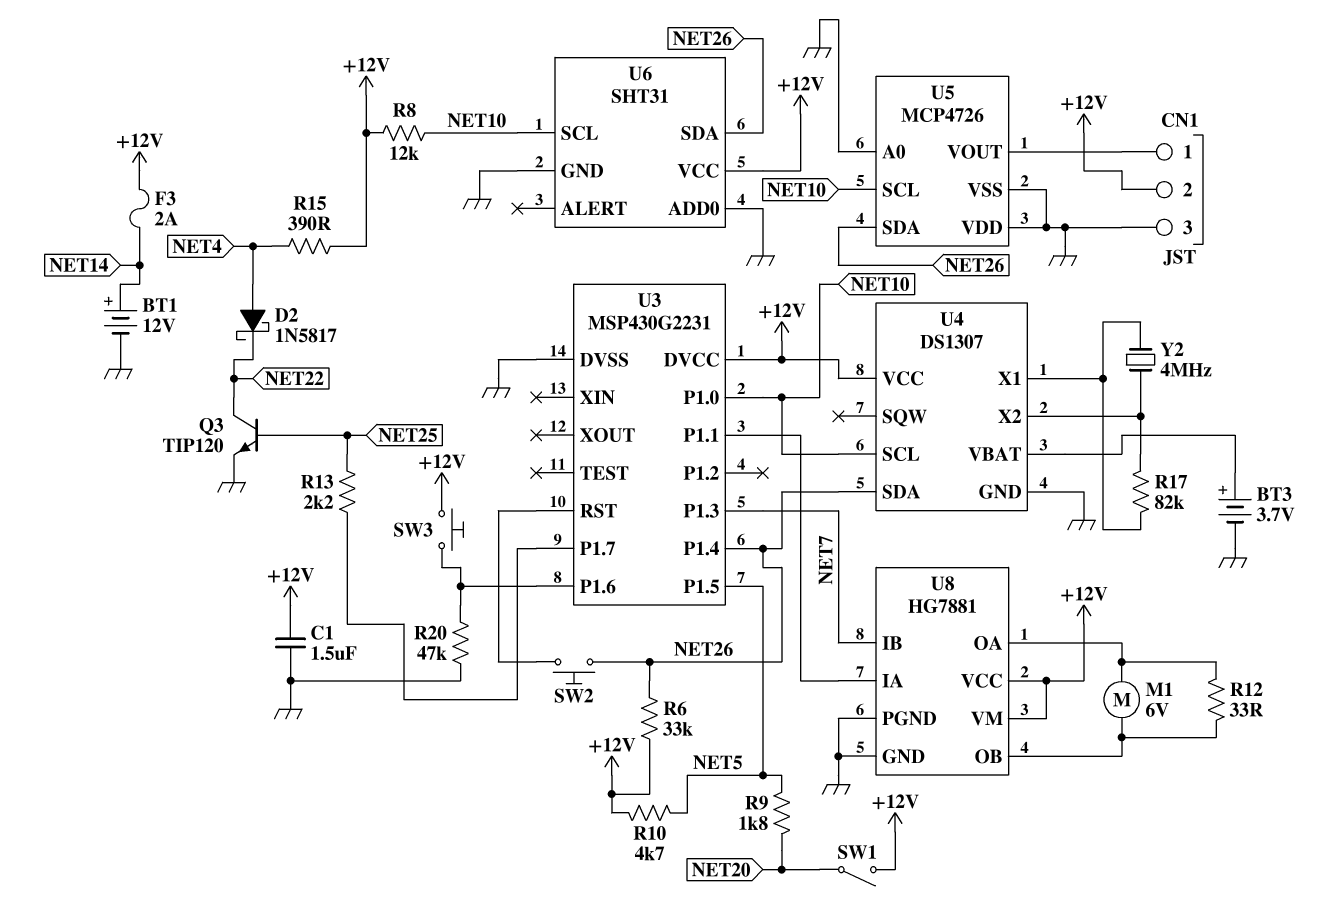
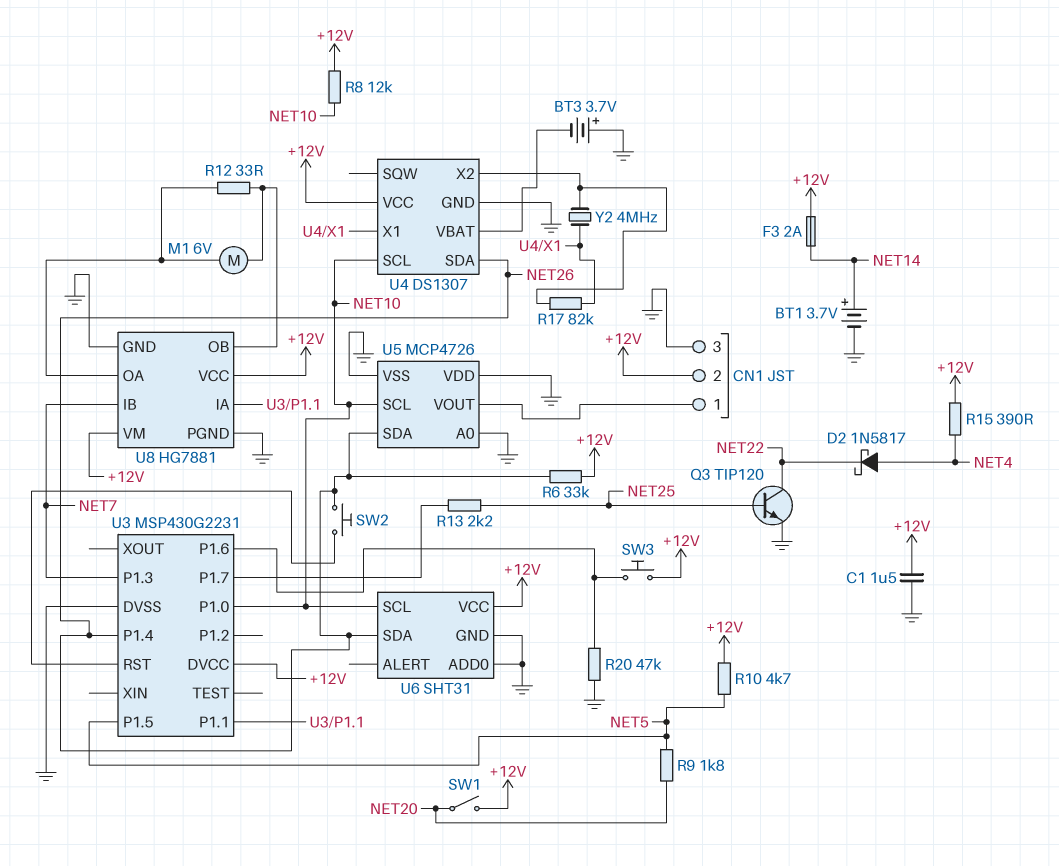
BT1: 12V (plus NET14, minus GND) -> 3.7V (plus NET14, minus GND)
BT3: 3.7V (plus U4/VBAT, minus GND) -> 3.7V (plus GND, minus U4/VBAT)

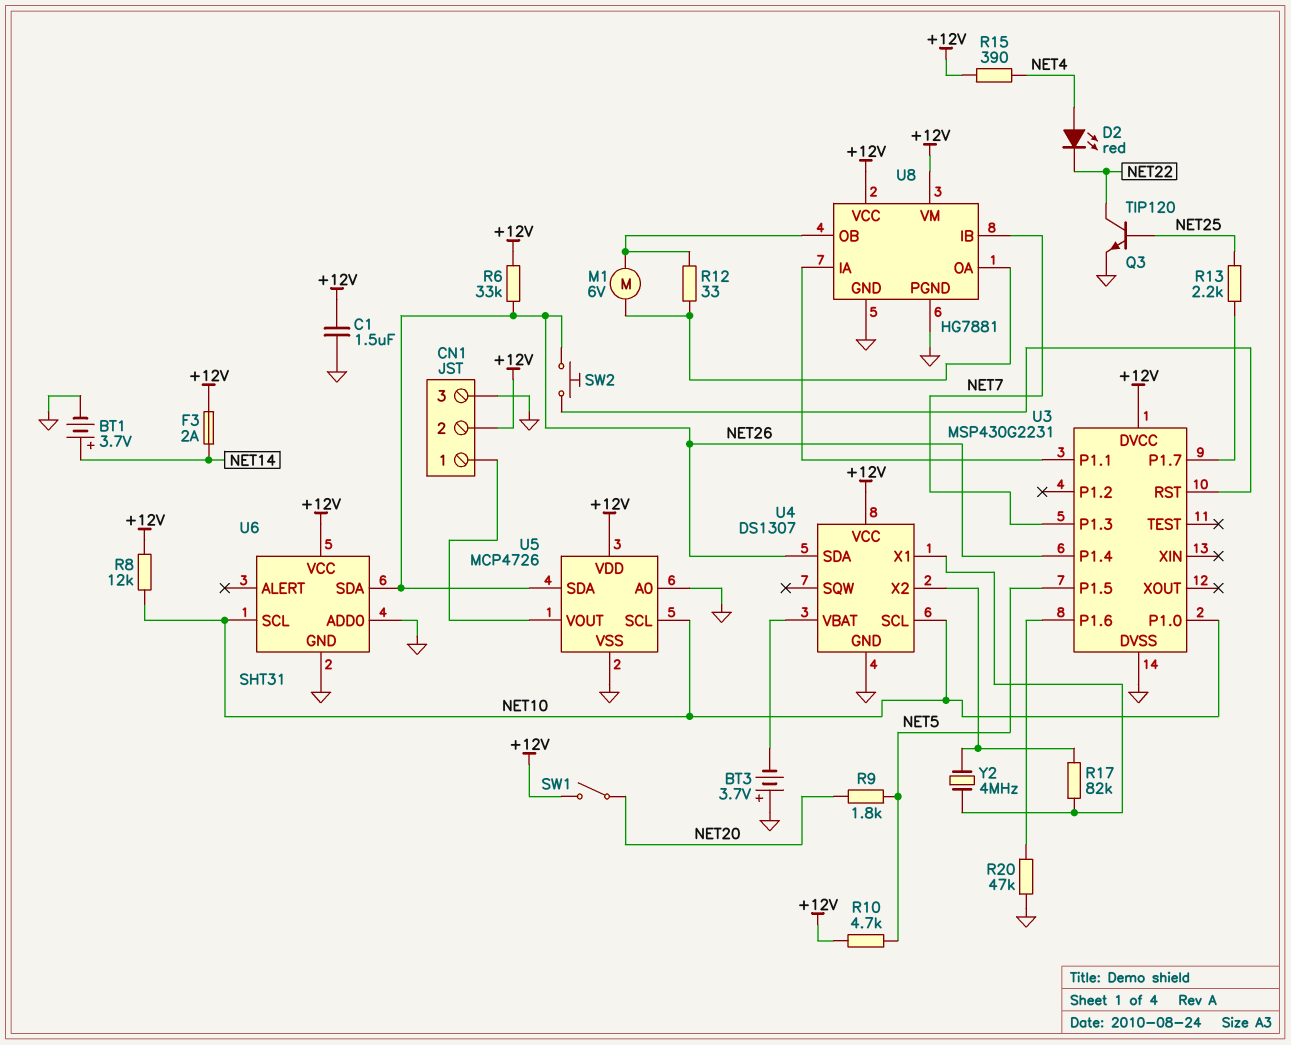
D2: schottky 1N5817 (A NET4, K NET22) -> LED red (A NET4, K NET22)
SW3: button (+12V, U3/P1.6) -> none
U5 pin VDD: GND -> +12V

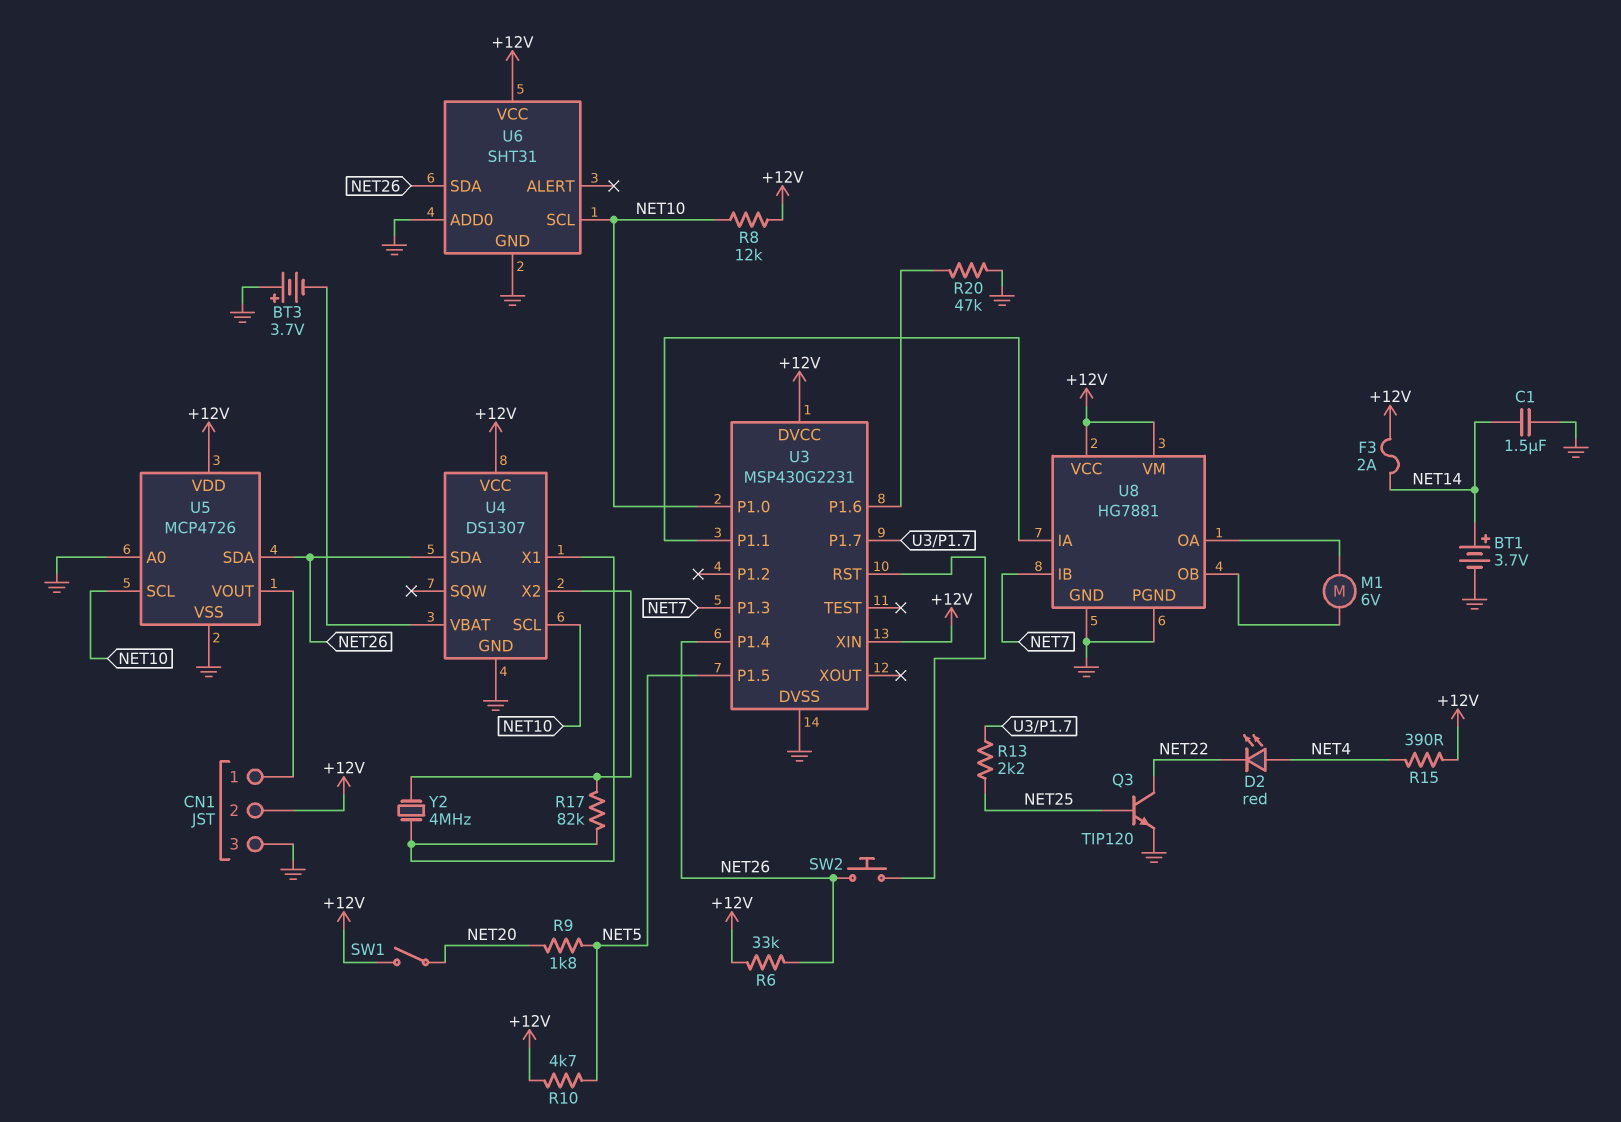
C1: 1.5uF (+12V, GND) -> 1.5uF (GND, NET14)
R12: 33 (U8/OA, U8/OB) -> none
U3 pin XIN: none -> +12V

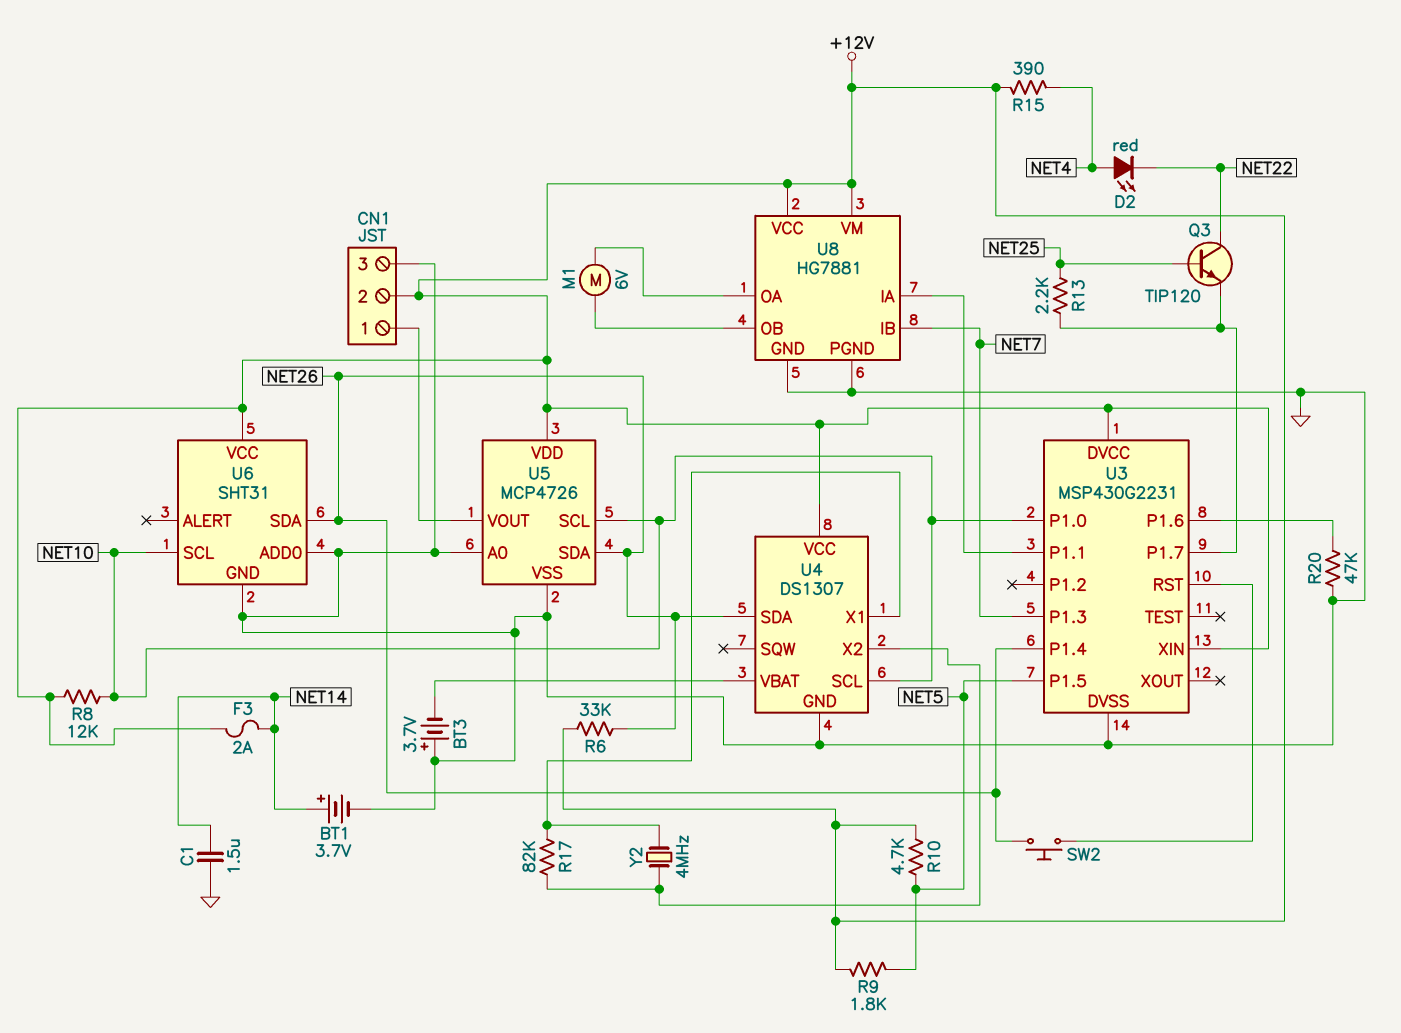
Q3: NPN TIP120 (B NET25, C NET22, E GND) -> NPN TIP120 (B NET25, C NET22, E U3/P1.7)
R9: 1.8k (NET5, NET20) -> 1.8k (+12V, NET5)
SW1: switch (+12V, NET20) -> none

